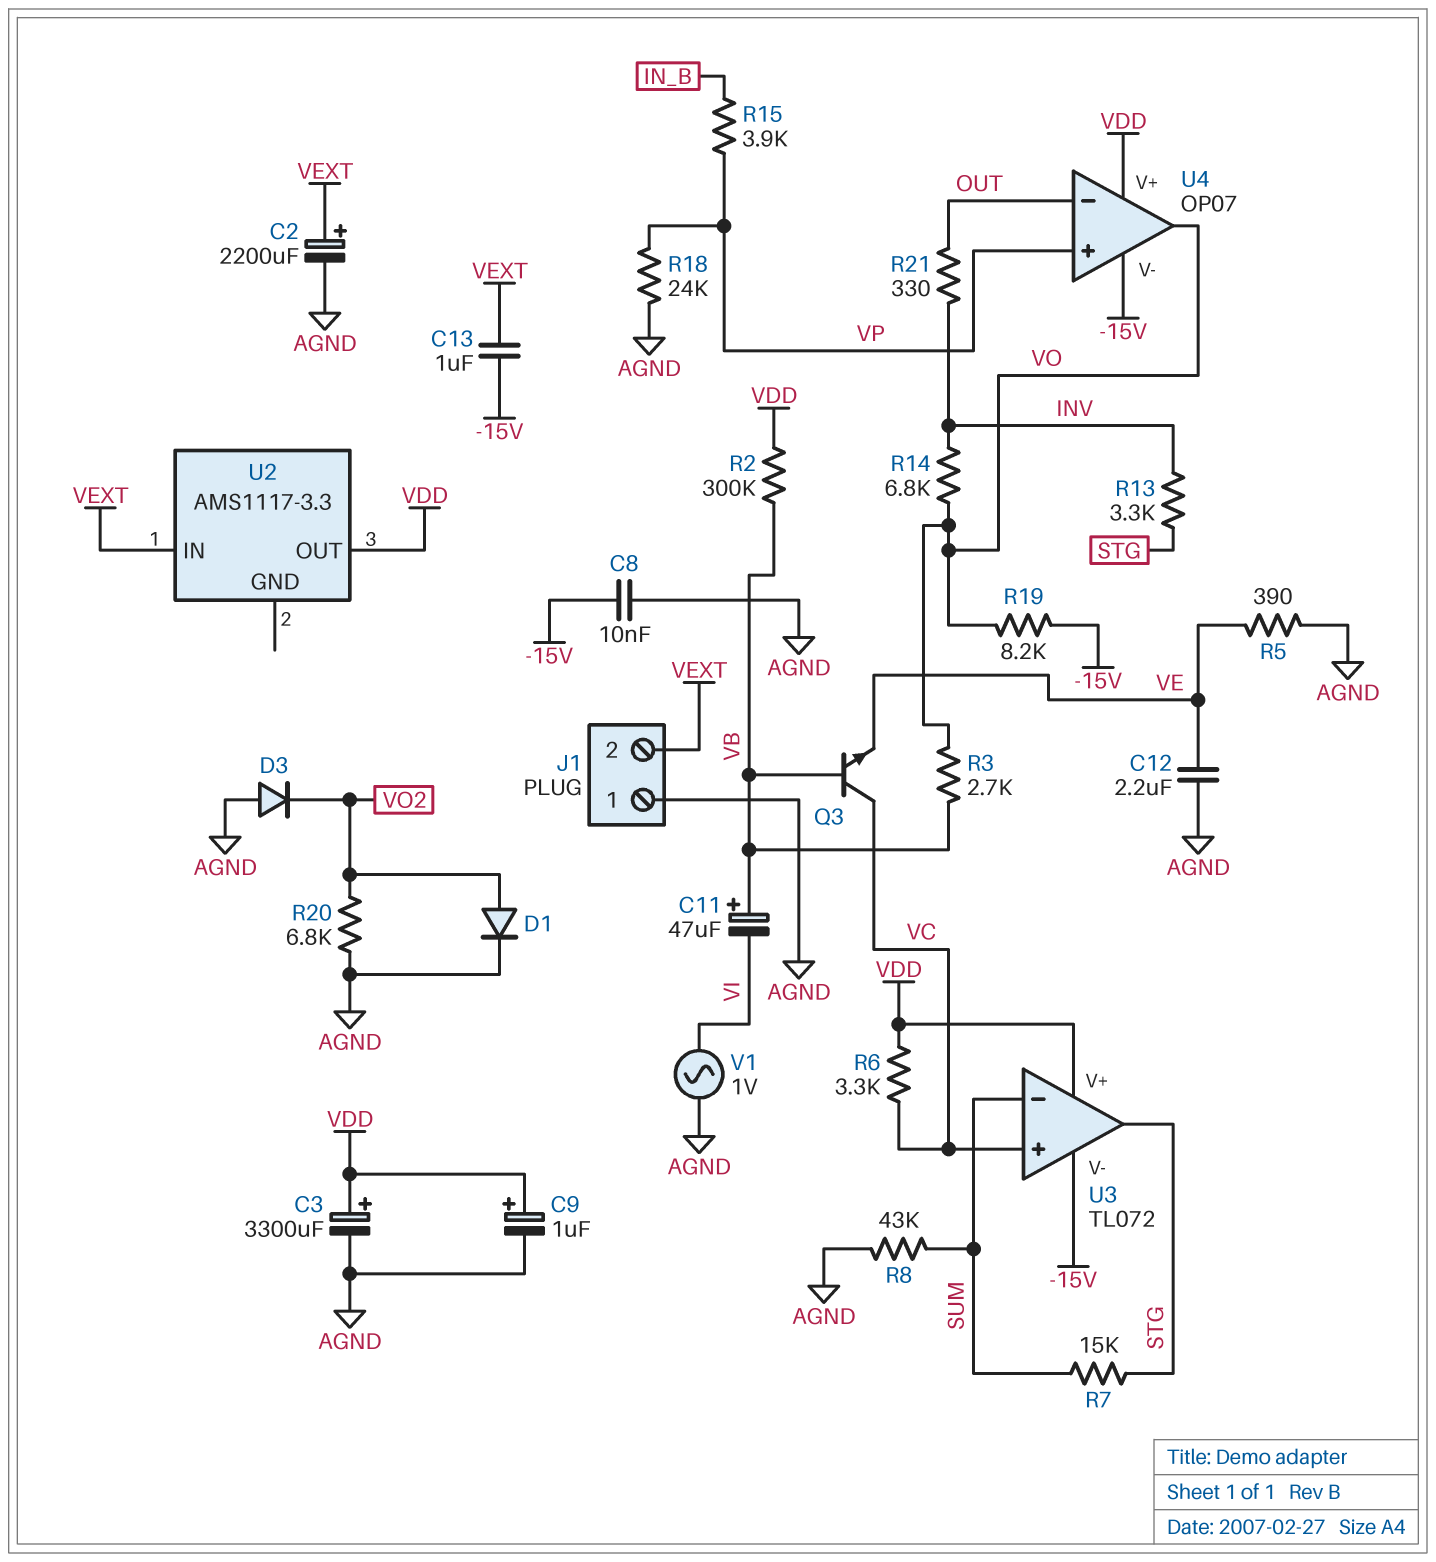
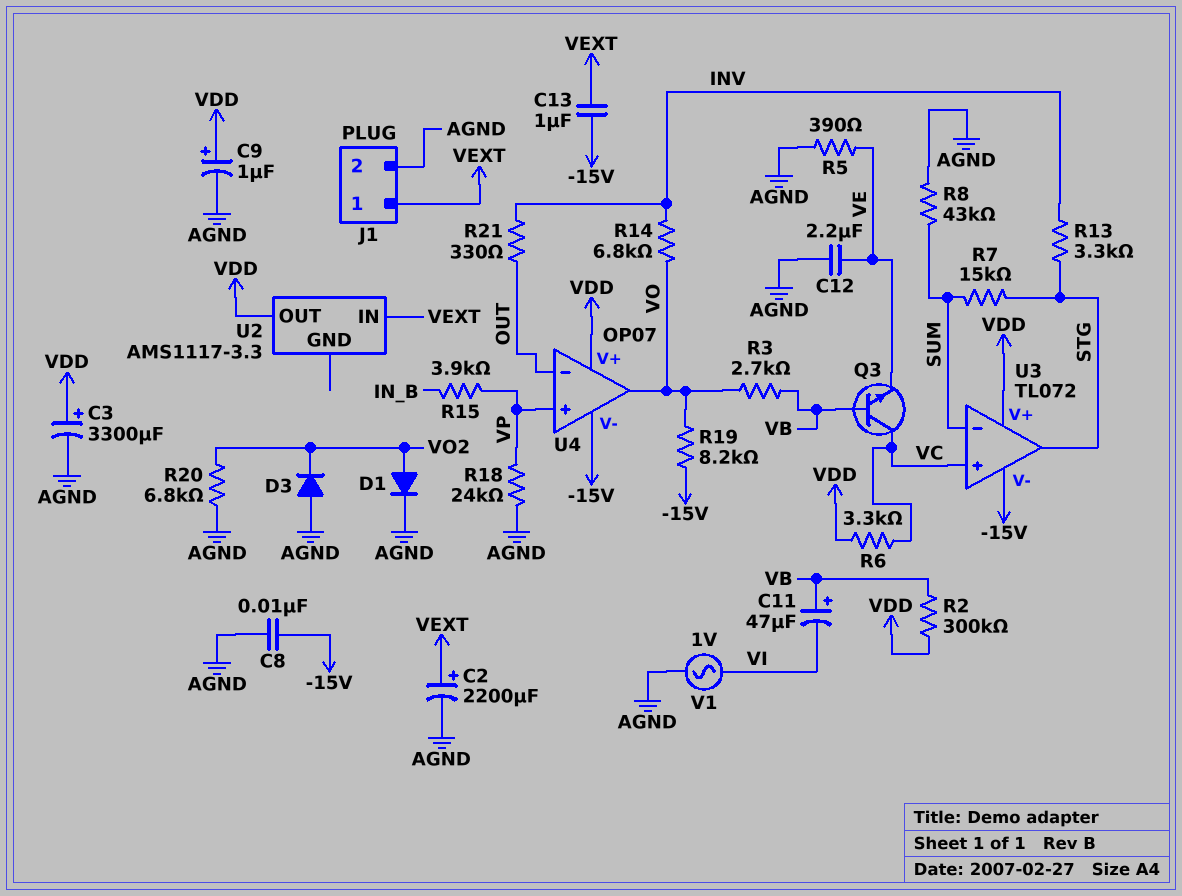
J1 pin 1: AGND -> VEXT
J1 pin 2: VEXT -> AGND

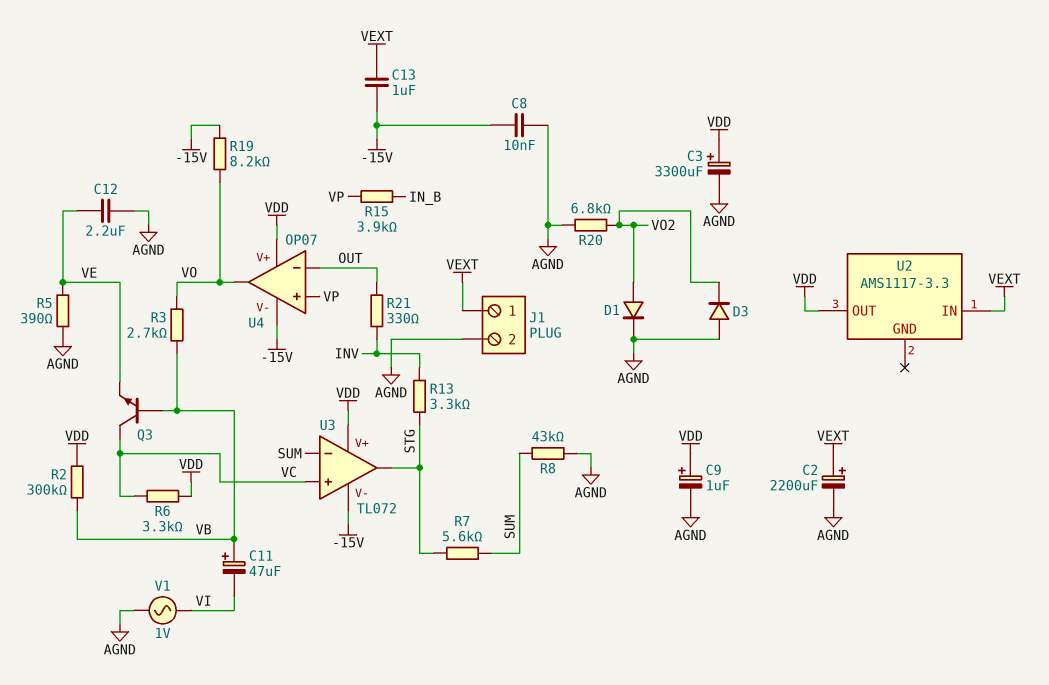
R7: 15k (STG, SUM) -> 5.6k (STG, SUM)
R14: 6.8k (INV, VO) -> none
R18: 24k (AGND, VP) -> none

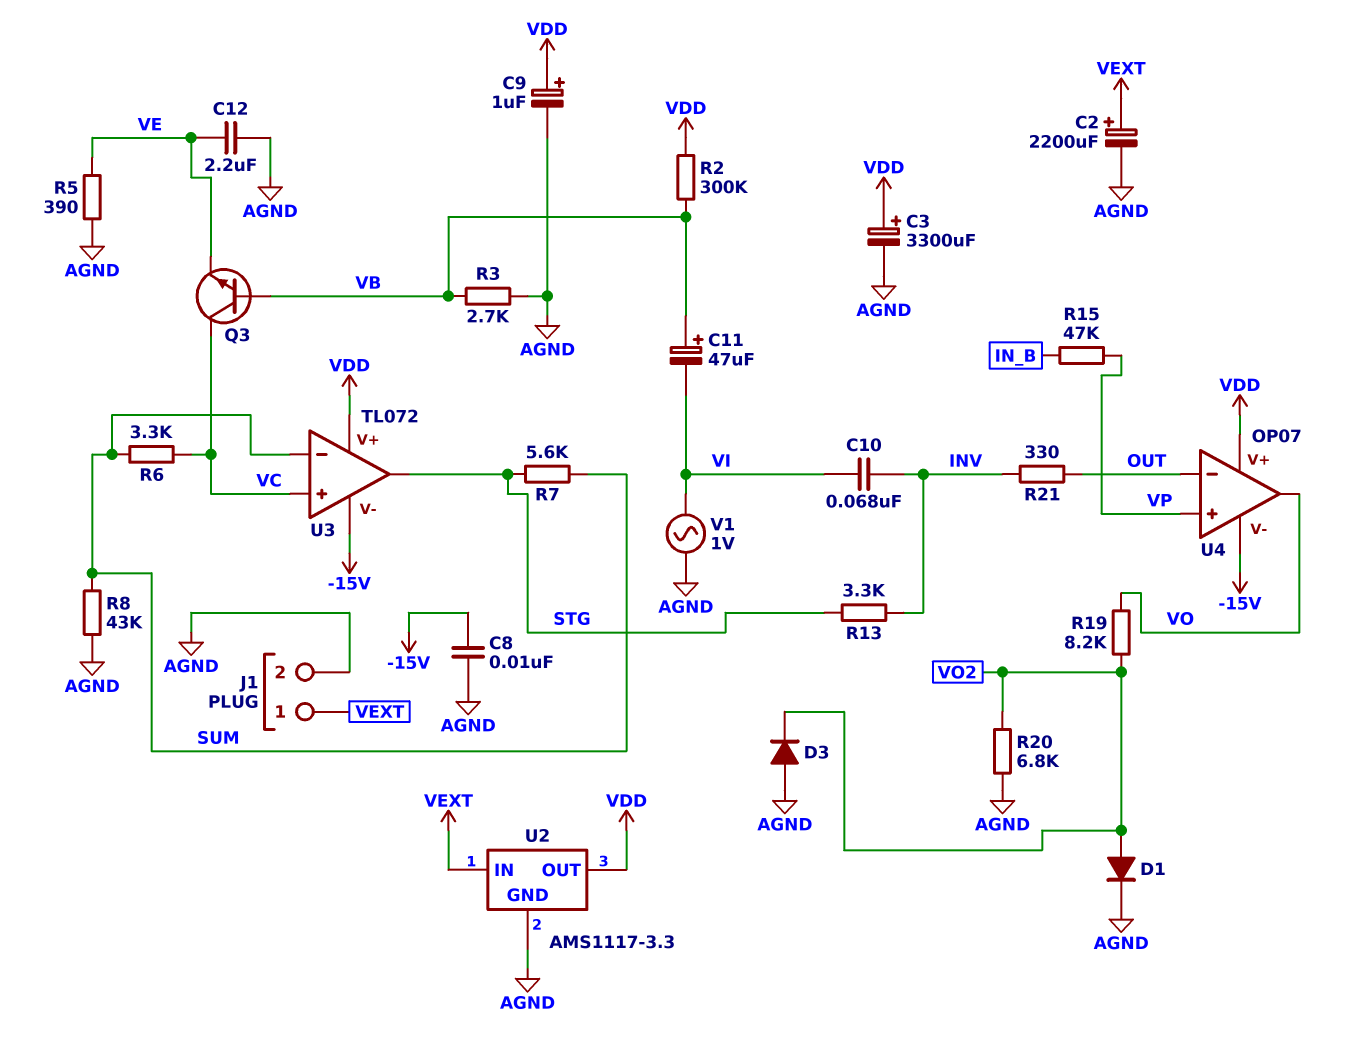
C10: none -> 68nF (INV, VI)
C13: 1uF (-15V, VEXT) -> none
R3: 2.7k (VB, VO) -> 2.7k (AGND, VB)
R6: 3.3k (VC, VDD) -> 3.3k (SUM, VC)
R15: 3.9k (IN_B, VP) -> 47k (IN_B, VP)
R19: 8.2k (-15V, VO) -> 8.2k (VO, VO2)
U2 pin GND: none -> AGND

